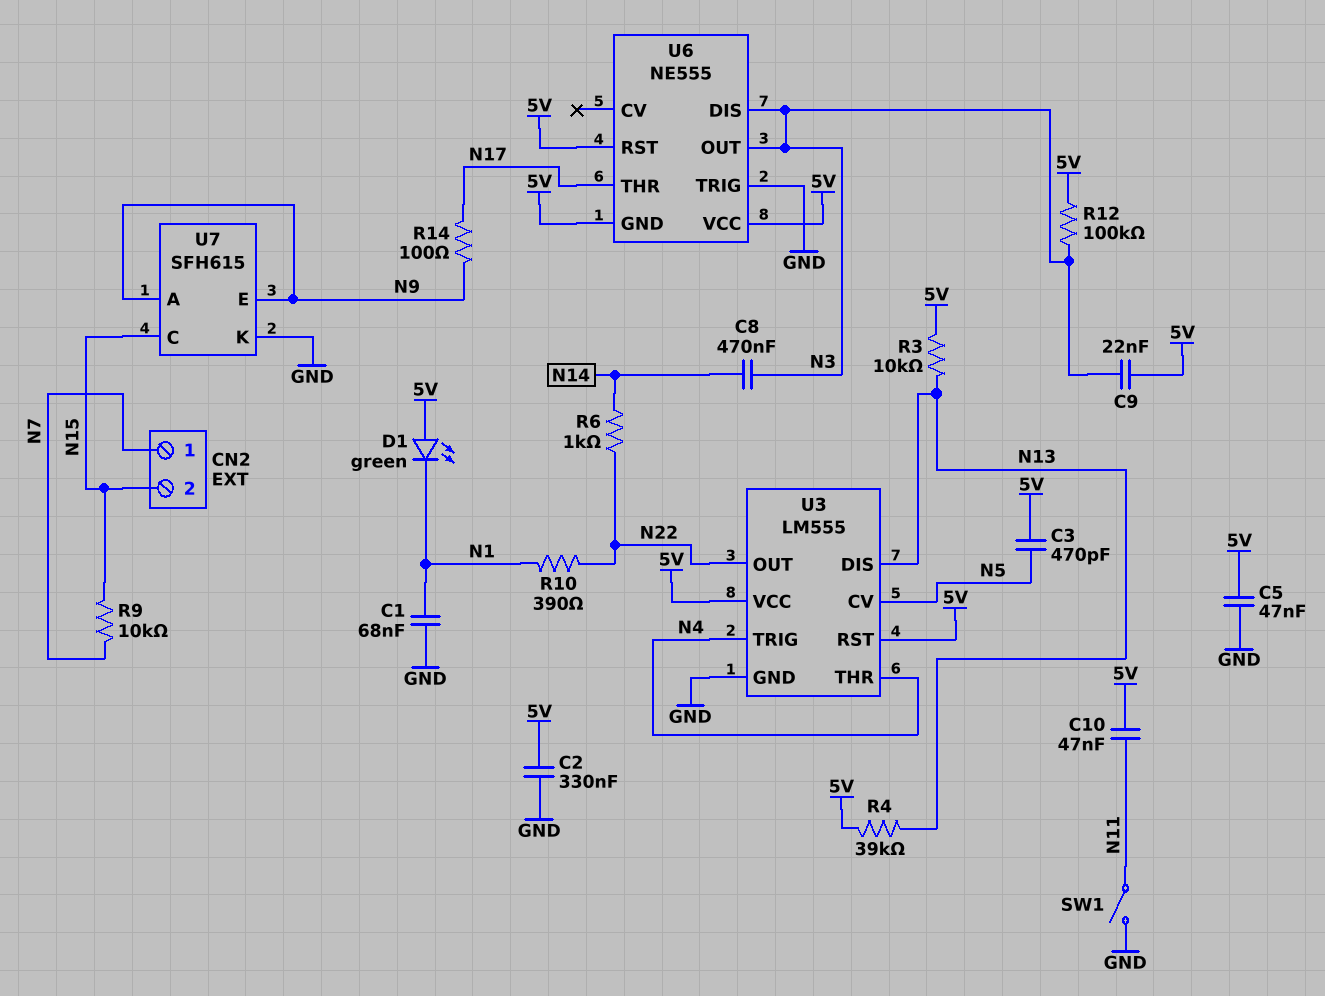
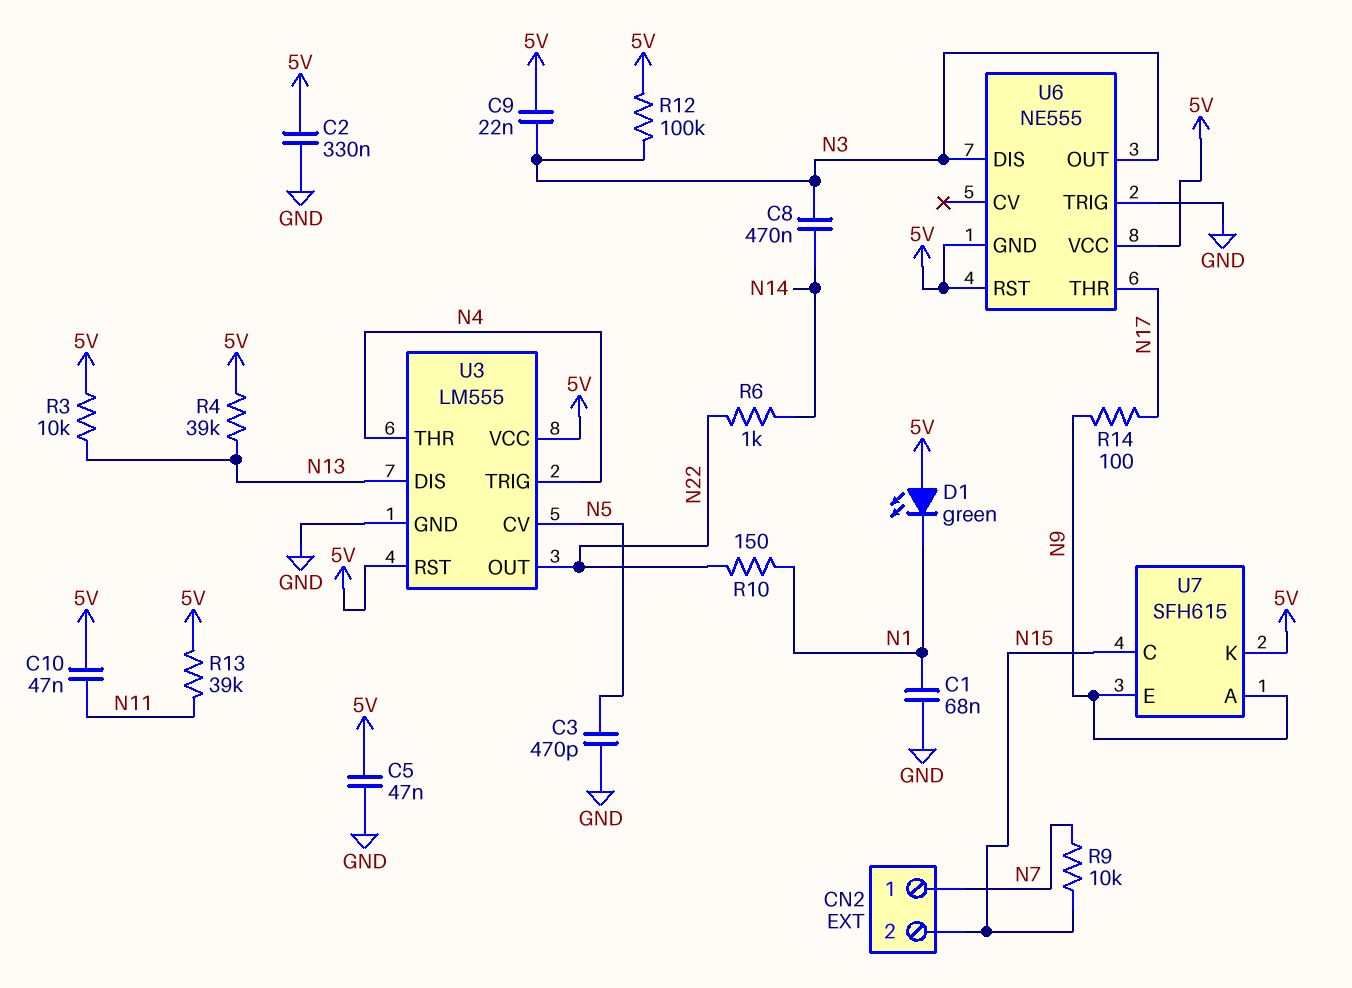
C3: 470pF (5V, N5) -> 470pF (GND, N5)
R10: 390 (N1, N22) -> 150 (N1, N22)
R13: none -> 39k (5V, N11)
SW1: switch (GND, N11) -> none
U7 pin K: GND -> 5V

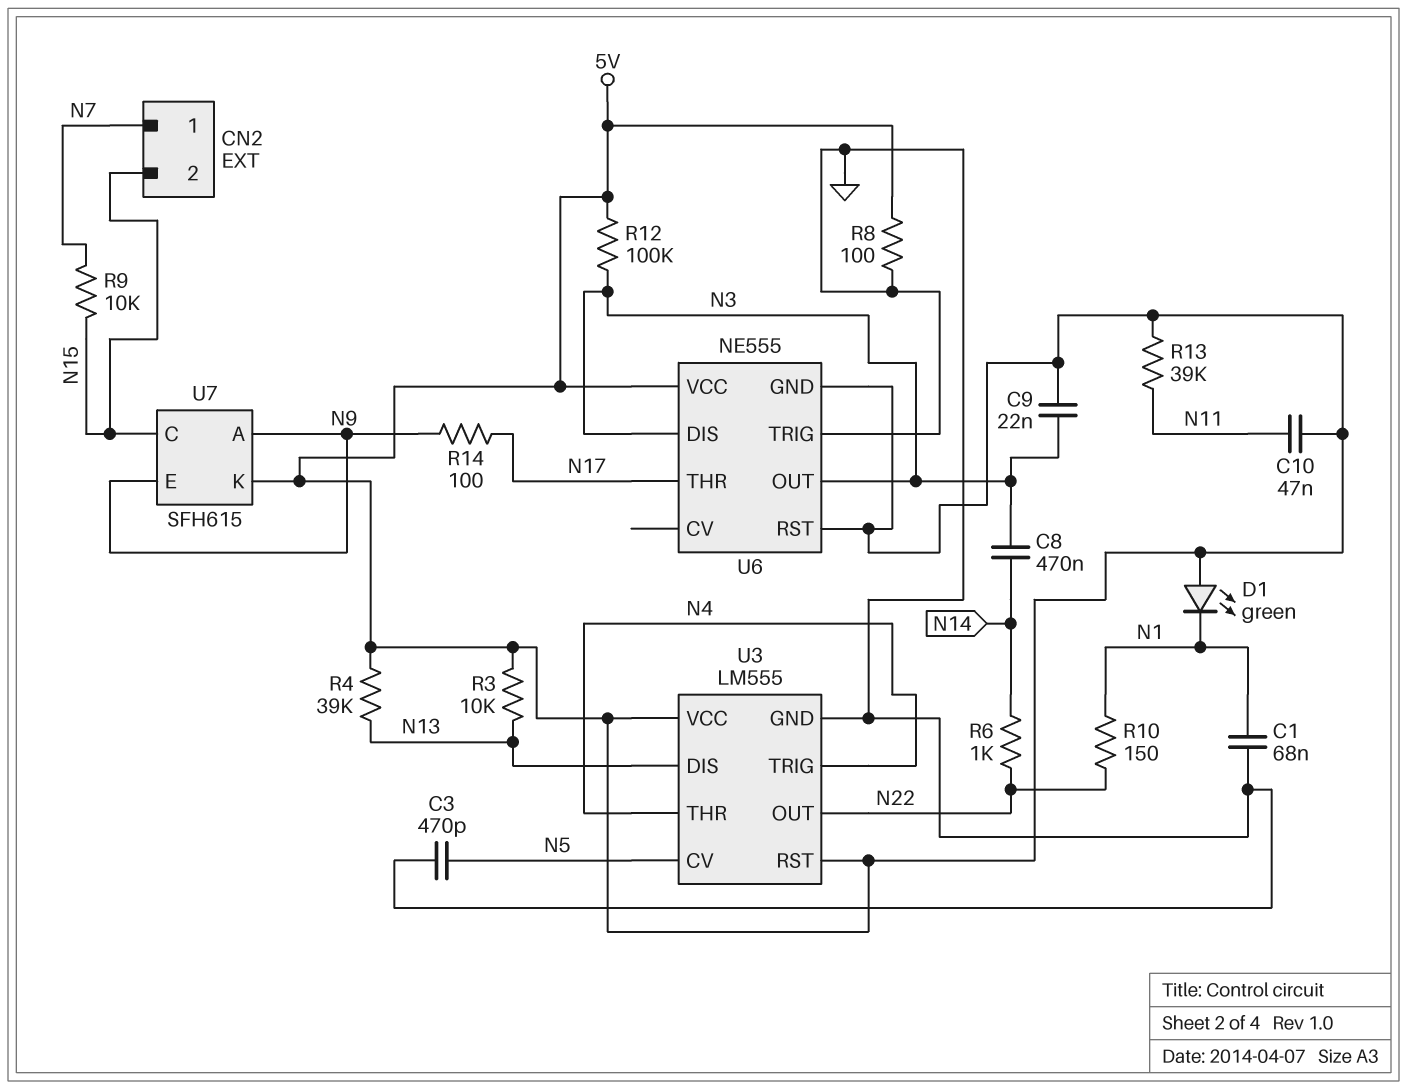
C2: 330nF (5V, GND) -> none
C5: 47nF (5V, GND) -> none
R8: none -> 100 (5V, GND)

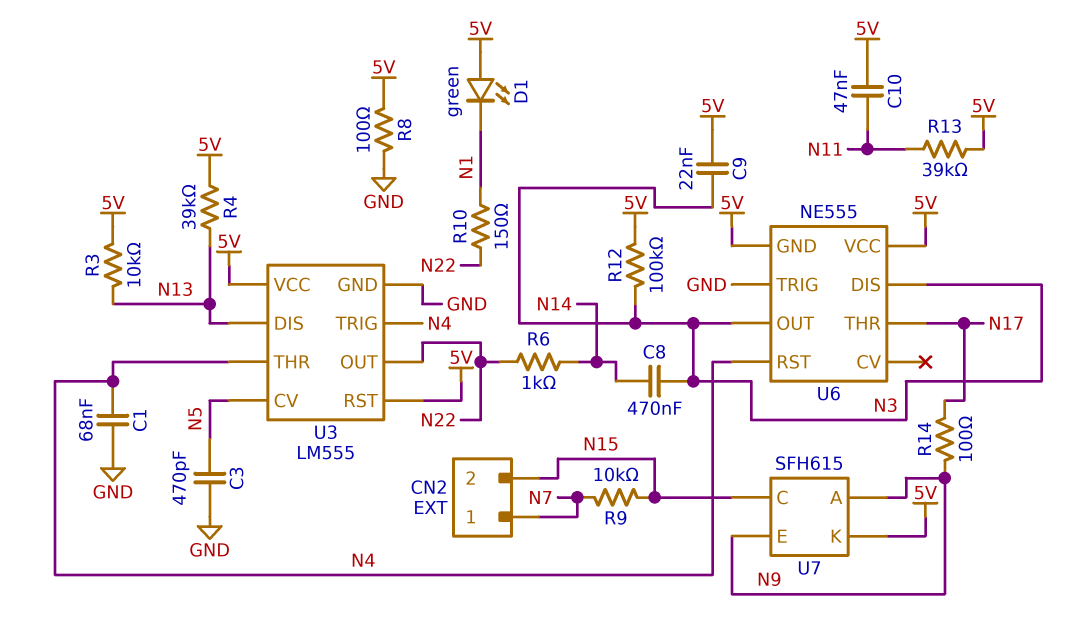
C1: 68nF (GND, N1) -> 68nF (GND, N4)
U6 pin RST: 5V -> N4

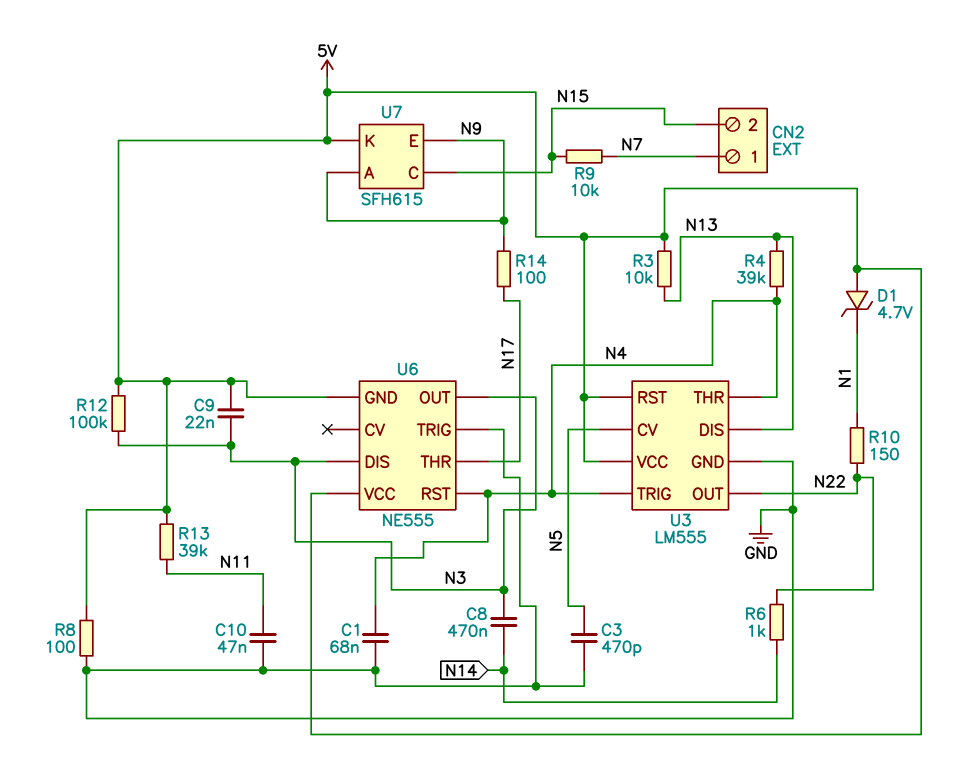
C10: 47nF (5V, N11) -> 47nF (GND, N11)
D1: LED green (A 5V, K N1) -> zener 4.7V (A 5V, K N1)
R4: 39k (5V, N13) -> 39k (N4, N13)

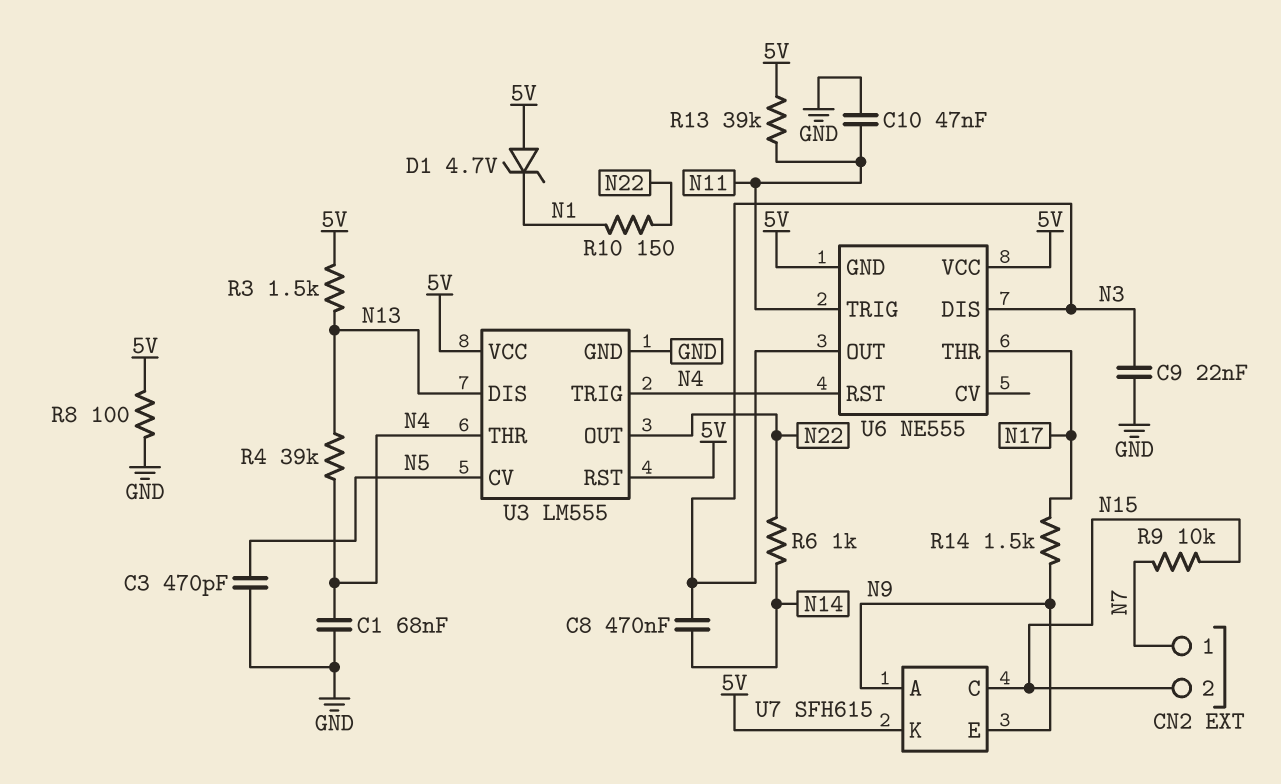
C9: 22nF (5V, N3) -> 22nF (GND, N3)
R3: 10k (5V, N13) -> 1.5k (5V, N13)
R12: 100k (5V, N3) -> none
R14: 100 (N9, N17) -> 1.5k (N9, N17)
U6 pin TRIG: GND -> N11

